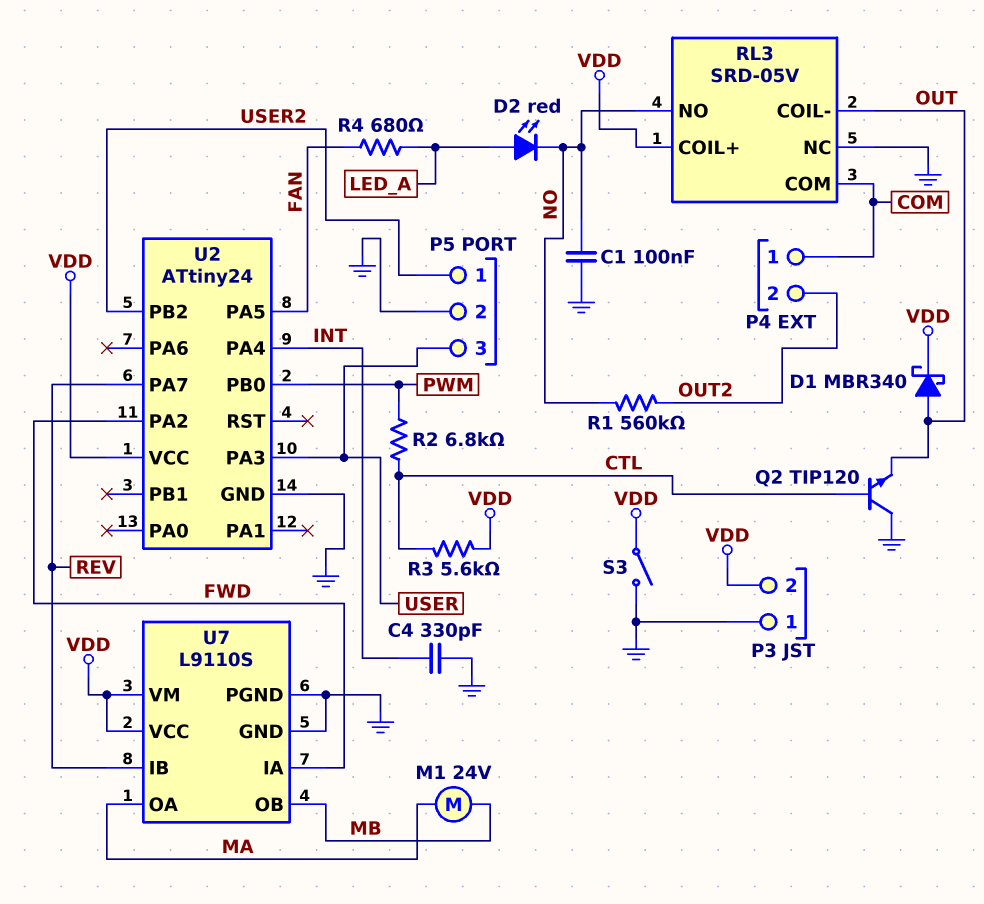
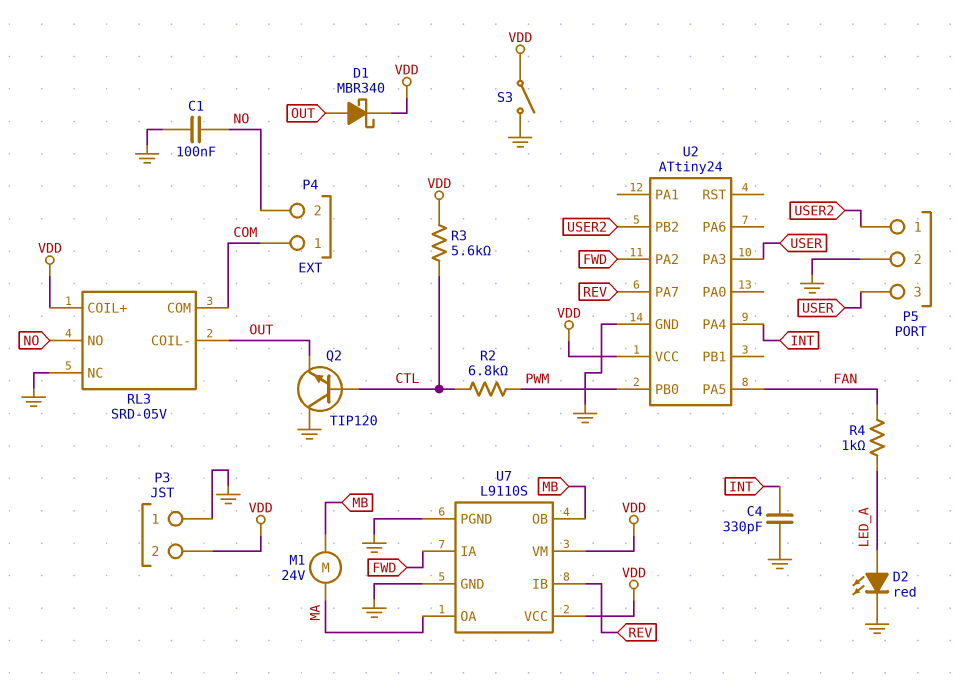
D2: LED red (A LED_A, K NO) -> LED red (A LED_A, K GND)
P4 pin 2: OUT2 -> NO
R1: 560k (NO, OUT2) -> none
R4: 680 (FAN, LED_A) -> 1k (FAN, LED_A)

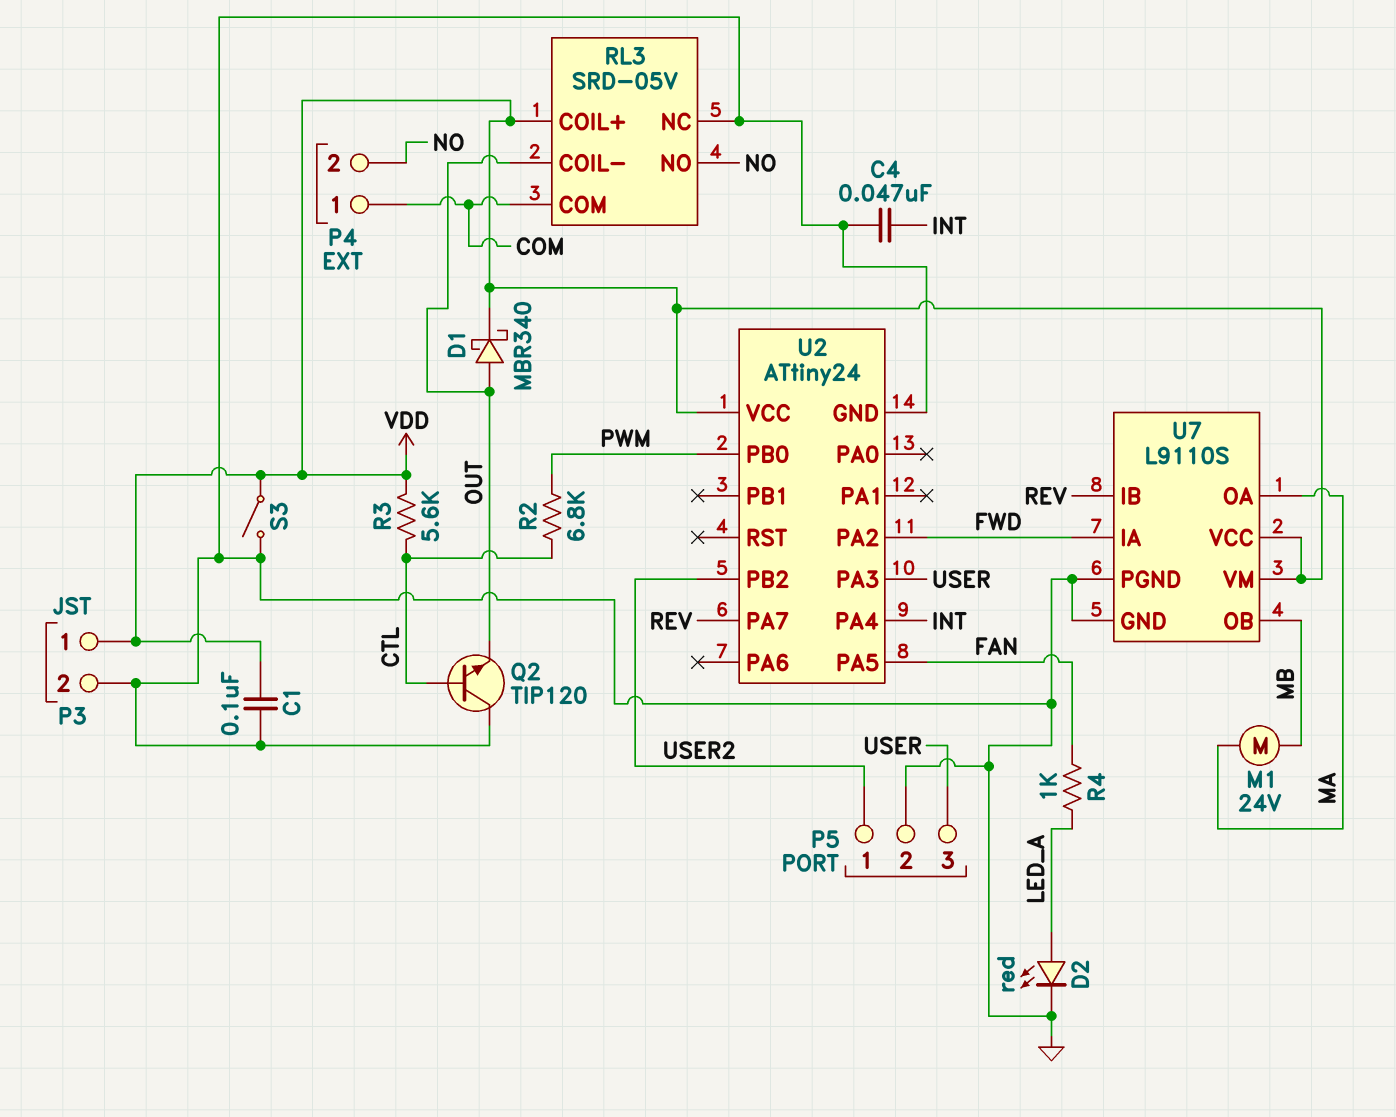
C1: 100nF (GND, NO) -> 100nF (GND, VDD)
C4: 330pF (GND, INT) -> 47nF (GND, INT)
P3 pin 1: GND -> VDD
P3 pin 2: VDD -> GND

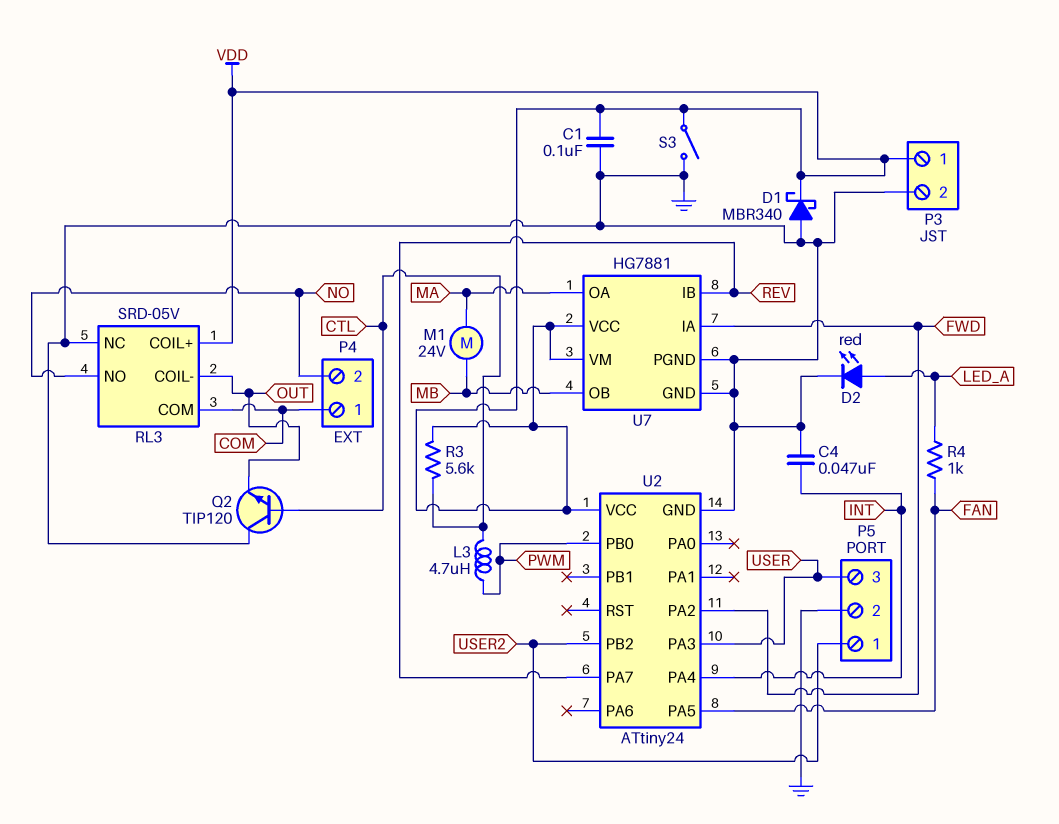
D1: schottky MBR340 (A OUT, K VDD) -> schottky MBR340 (A GND, K VDD)
L3: none -> 4.7uH (CTL, PWM)
R2: 6.8k (CTL, PWM) -> none
U7: L9110S -> HG7881

